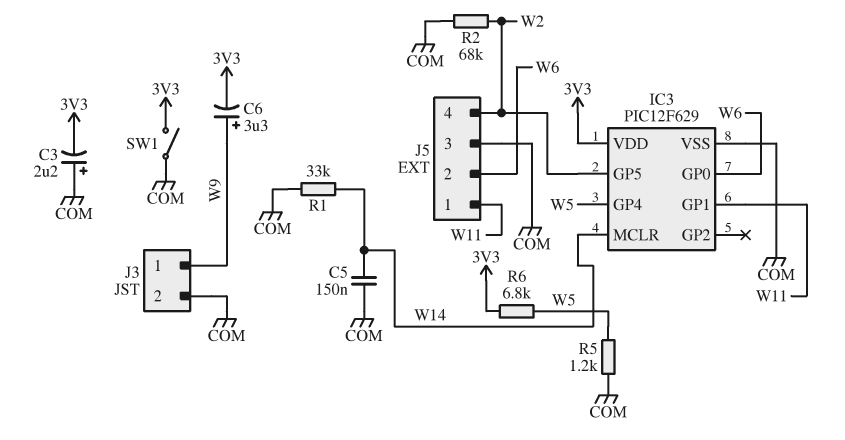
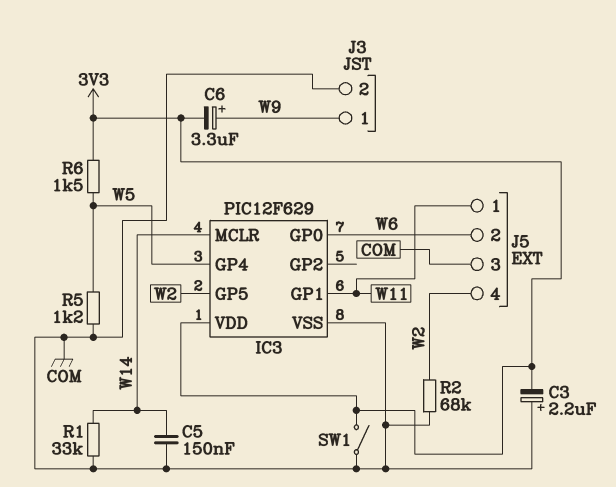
R6: 6.8k (3V3, W5) -> 1.5k (3V3, W5)

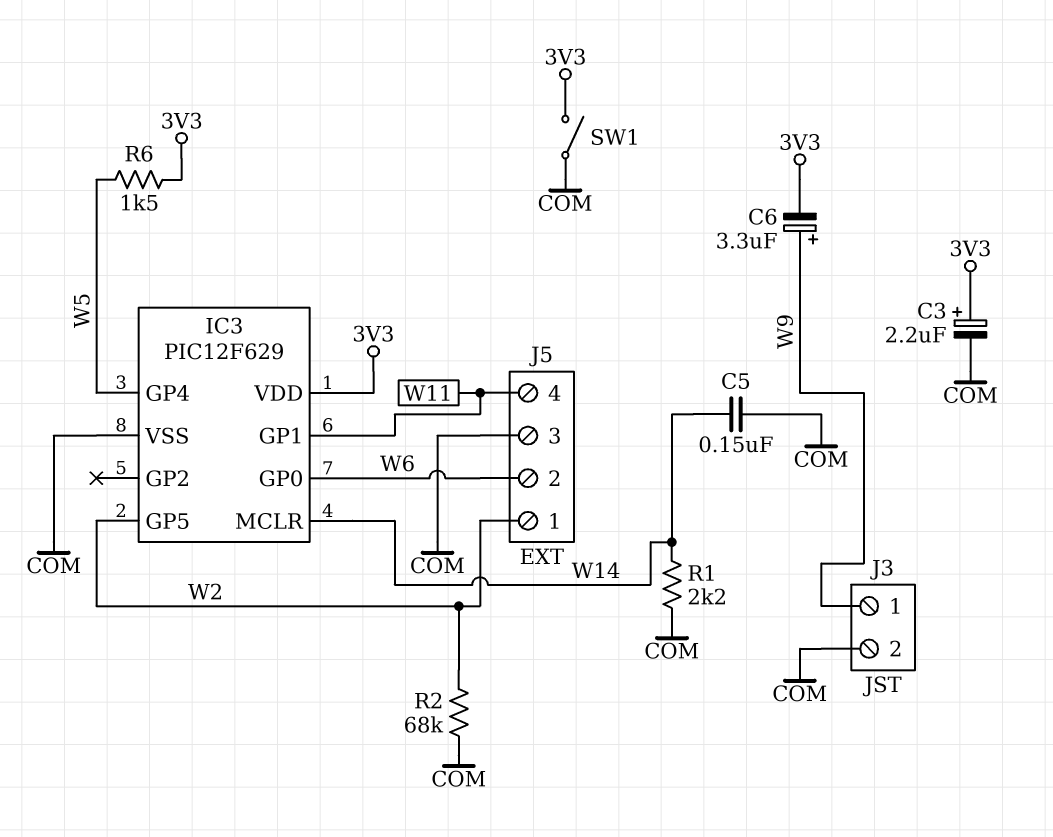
C3: 2.2uF (plus COM, minus 3V3) -> 2.2uF (plus 3V3, minus COM)
J5 pin 1: W11 -> W2
J5 pin 4: W2 -> W11
R1: 33k (COM, W14) -> 2.2k (COM, W14)
R5: 1.2k (COM, W5) -> none

